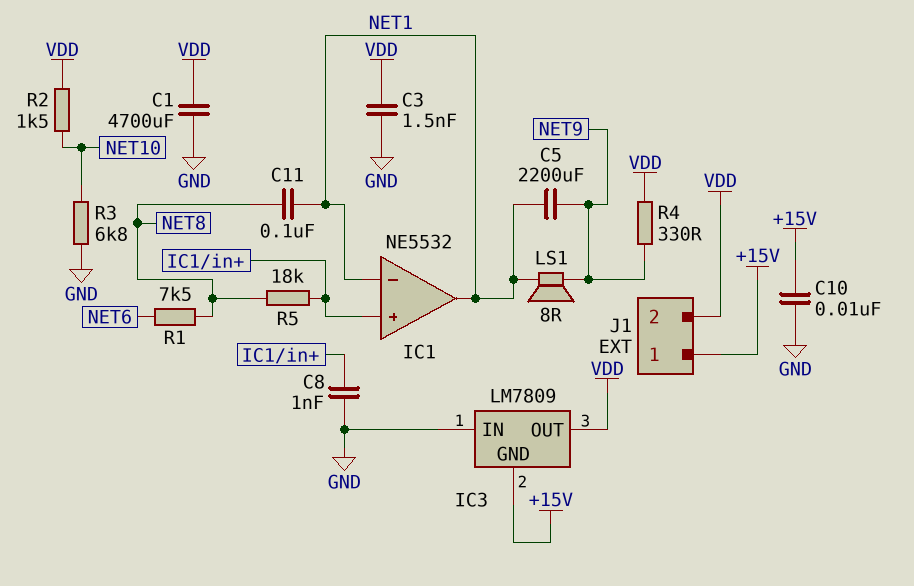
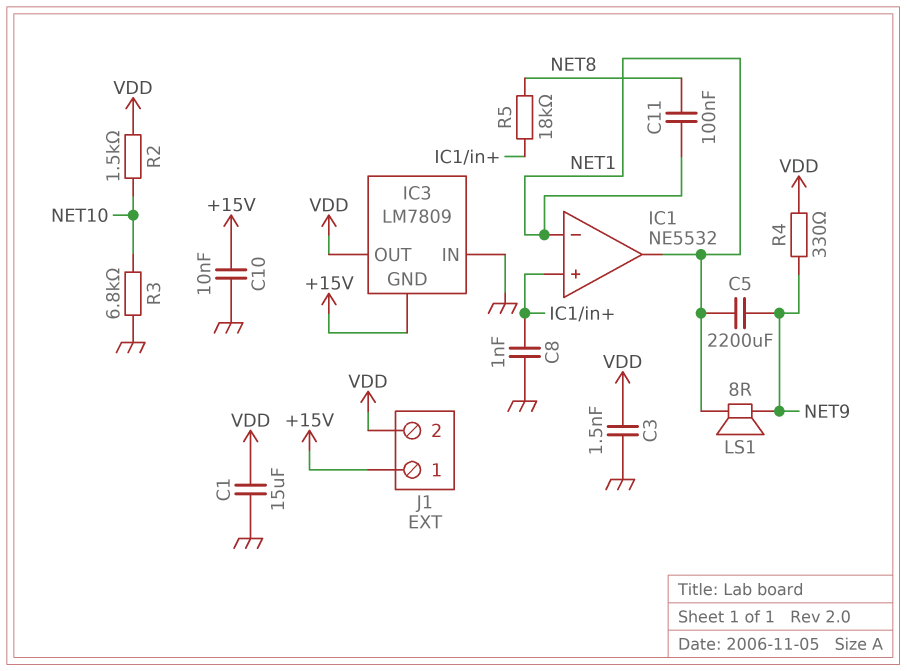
C1: 4700uF (GND, VDD) -> 15uF (GND, VDD)
R1: 7.5k (NET6, NET8) -> none

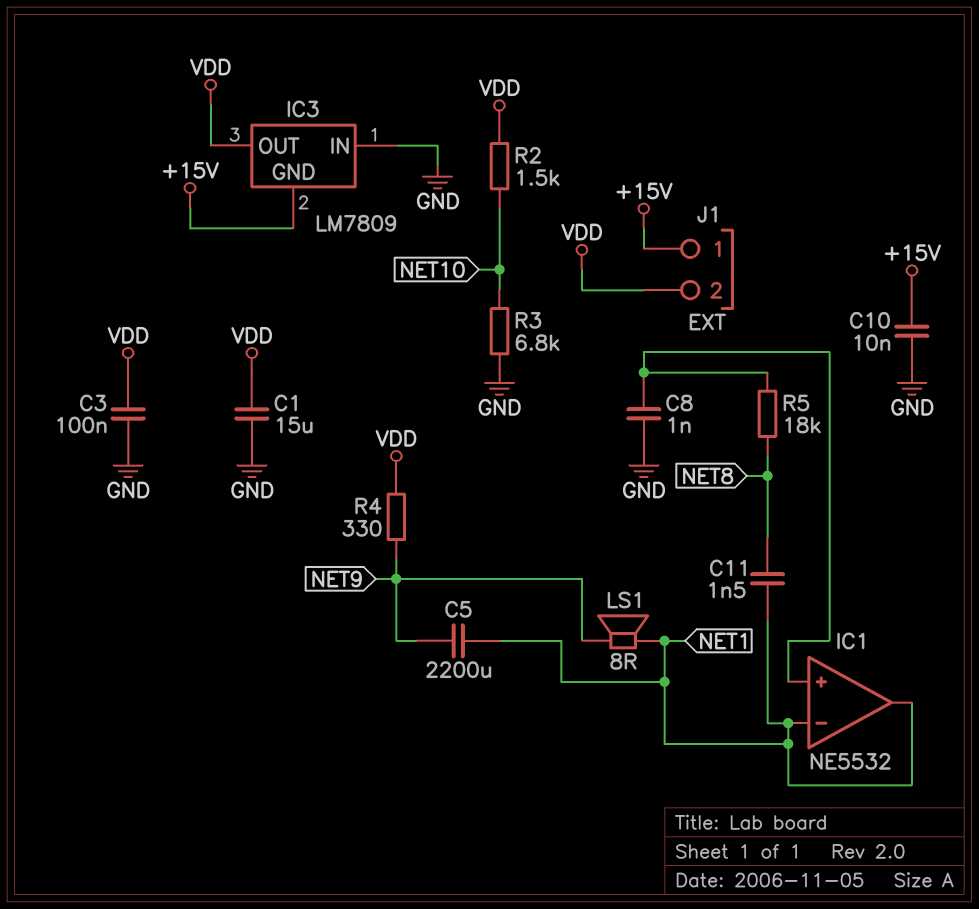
C3: 1.5nF (GND, VDD) -> 100nF (GND, VDD)
C11: 100nF (NET1, NET8) -> 1.5nF (NET1, NET8)

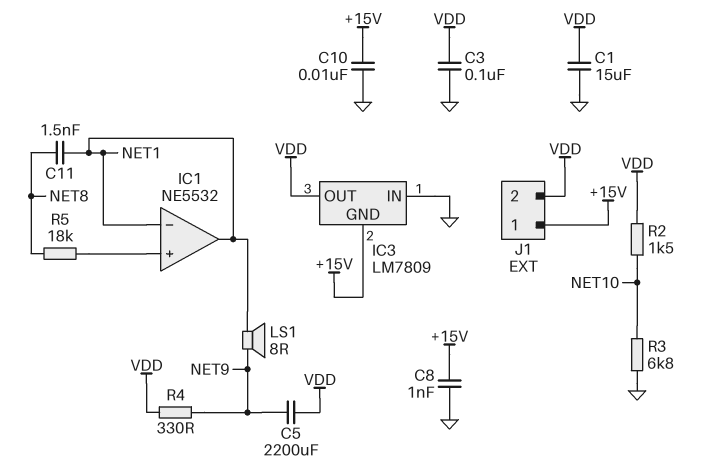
C5: 2200uF (NET1, NET9) -> 2200uF (NET9, VDD)
C8: 1nF (GND, IC1/in+) -> 1nF (+15V, GND)

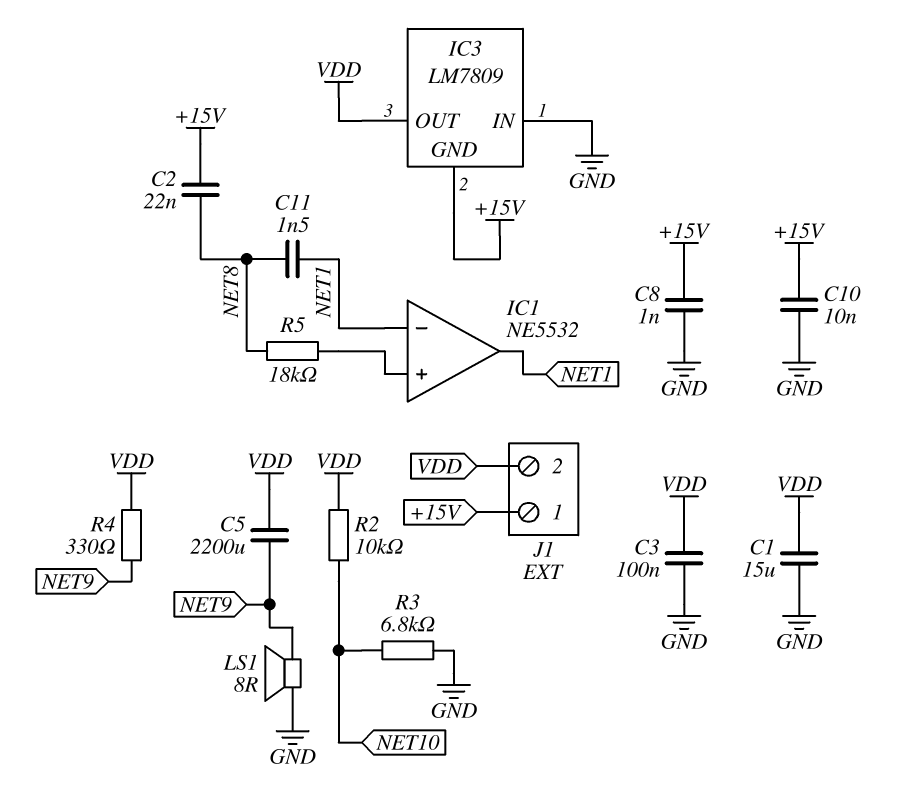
C2: none -> 22nF (+15V, NET8)
LS1: speaker 8R (NET1, NET9) -> speaker 8R (GND, NET9)
R2: 1.5k (NET10, VDD) -> 10k (NET10, VDD)

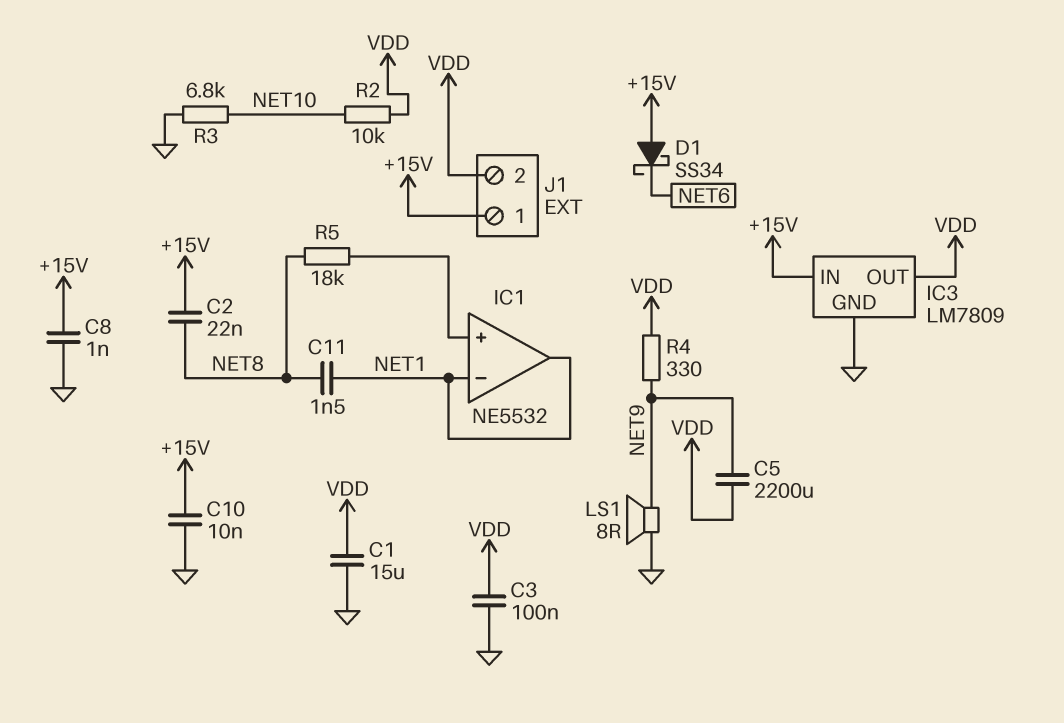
D1: none -> schottky SS34 (A +15V, K NET6)
IC3 pin GND: +15V -> GND
IC3 pin IN: GND -> +15V

